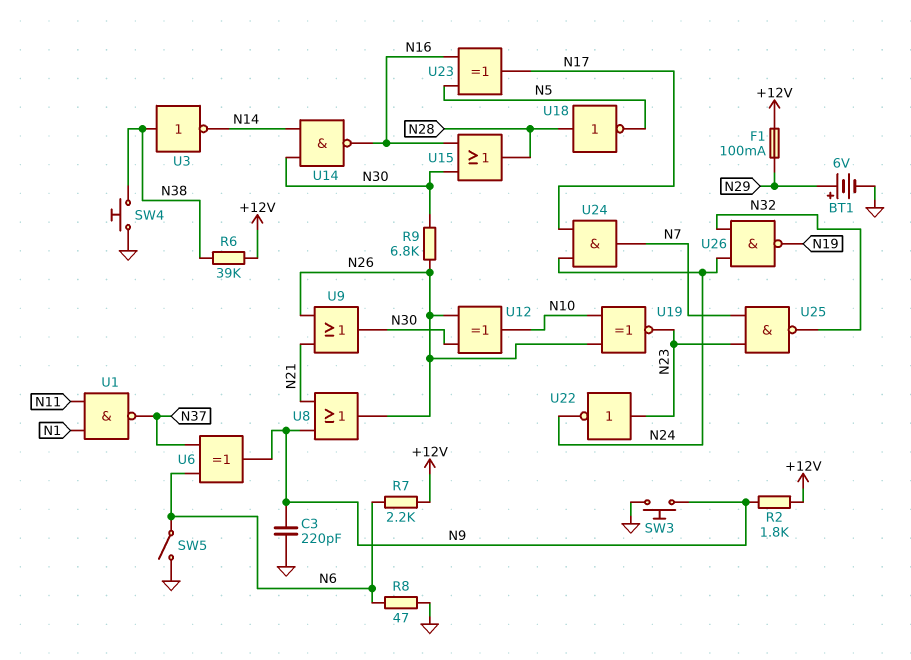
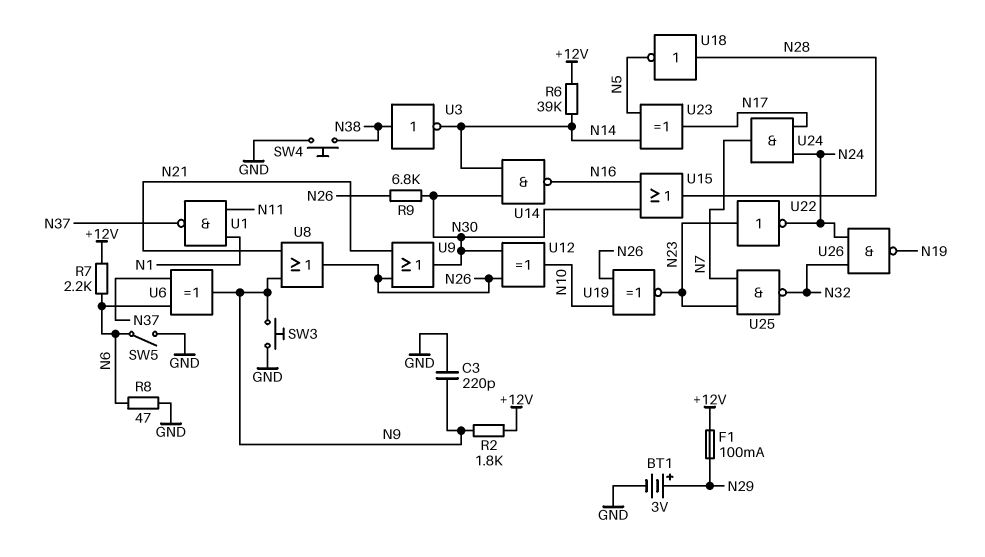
BT1: 6V (plus N29, minus GND) -> 3V (plus N29, minus GND)
R6: 39k (+12V, N38) -> 39k (+12V, N14)
U23: XOR (in N5, in N16, out N17) -> XOR (in N5, in N14, out N17)

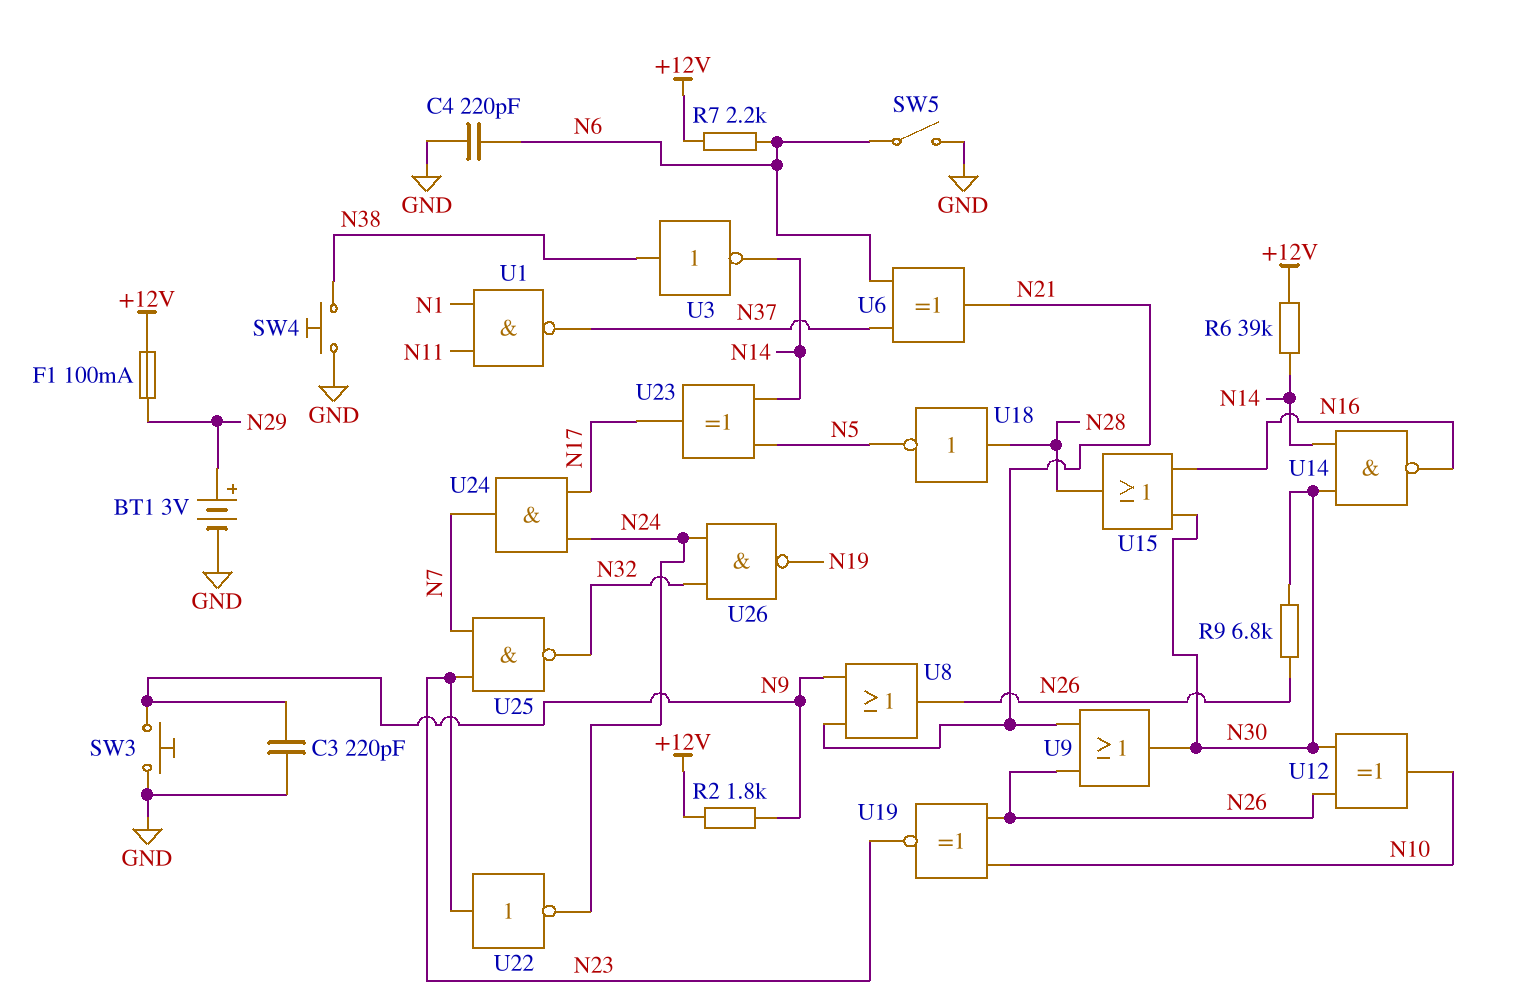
C4: none -> 220pF (GND, N6)
R8: 47 (GND, N6) -> none
U6: XOR (in N6, in N37, out N9) -> XOR (in N6, in N37, out N21)

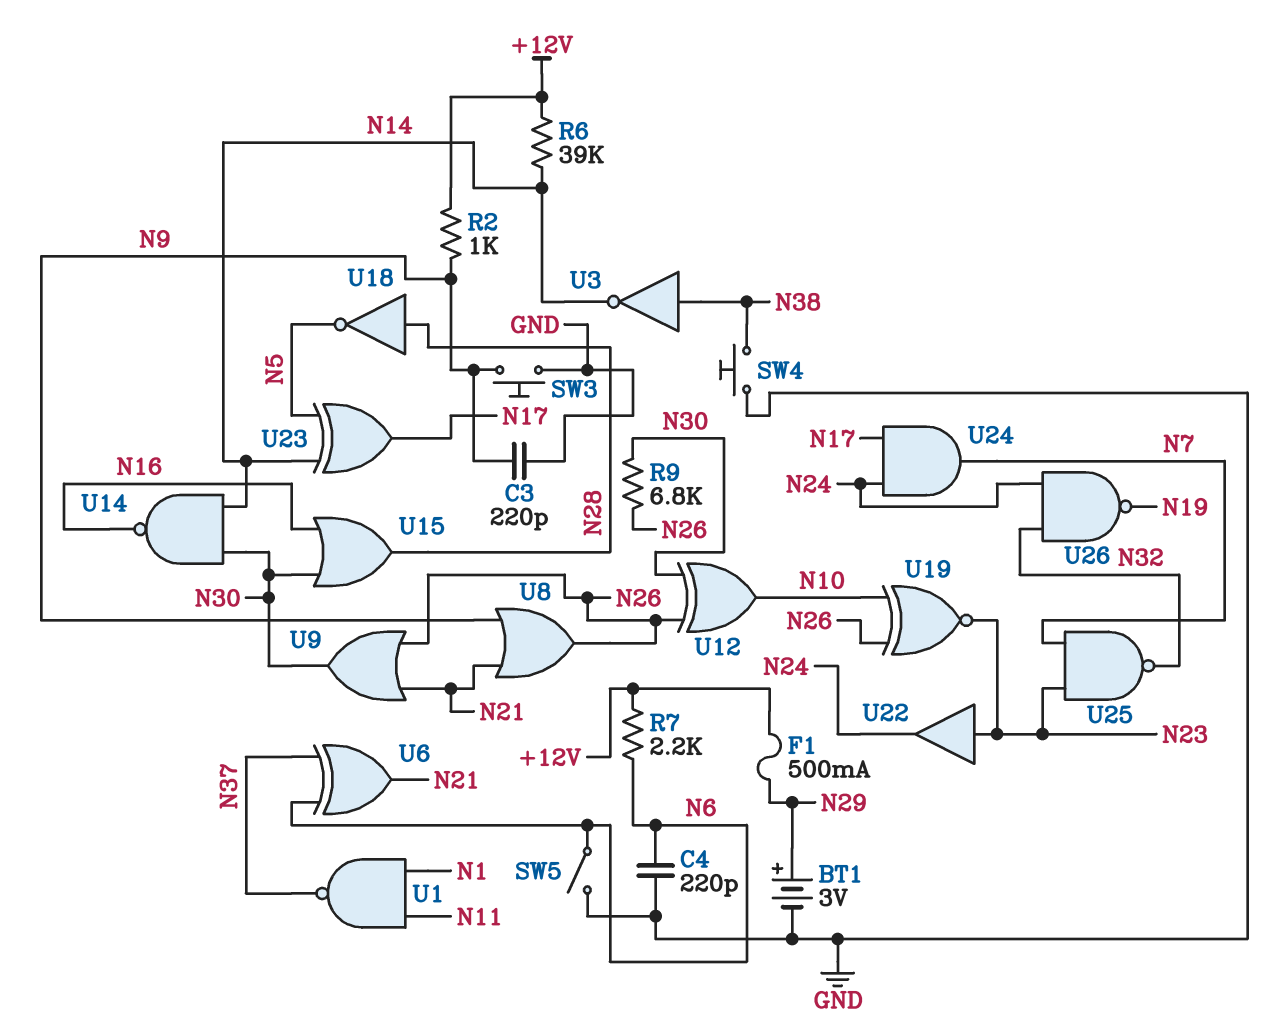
F1: 100mA (+12V, N29) -> 500mA (+12V, N29)
R2: 1.8k (+12V, N9) -> 1k (+12V, N9)
U22: NOT (in N23, out N24) -> buffer (in N23, out N24)

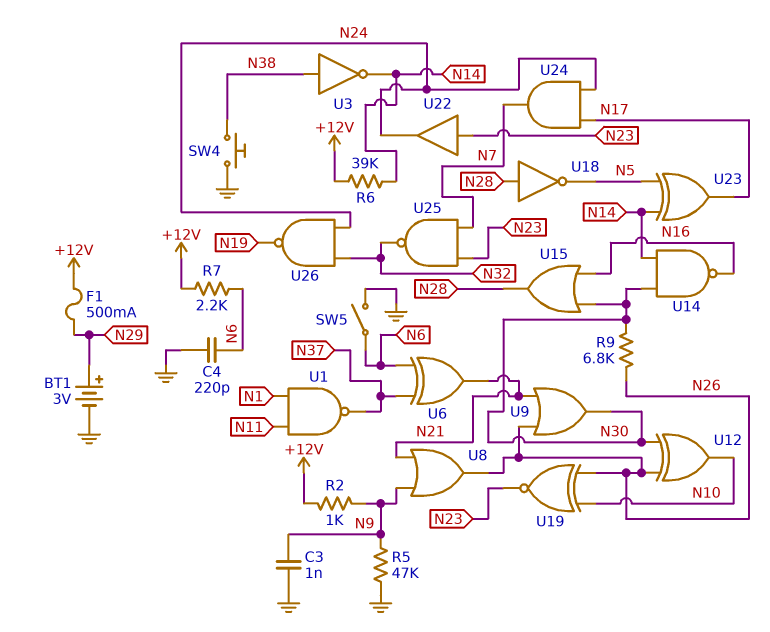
C3: 220pF (GND, N9) -> 1nF (GND, N9)
R5: none -> 47k (GND, N9)
SW3: button (GND, N9) -> none

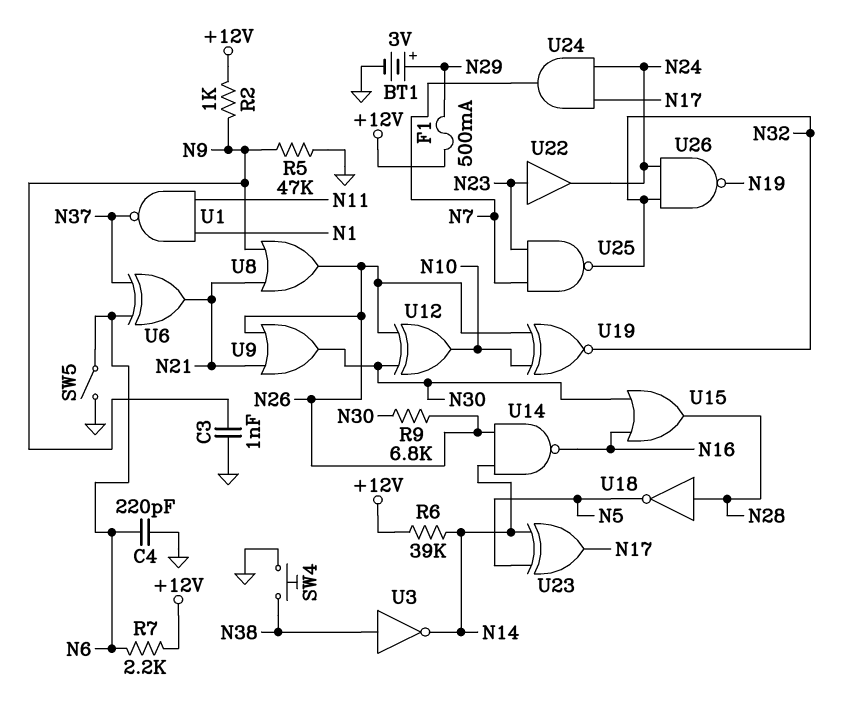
U14: NAND (in N14, in N30, out N16) -> NAND (in N14, in N26, out N16)
U19: XNOR (in N10, in N26, out N23) -> XNOR (in N10, in N26, out N32)

